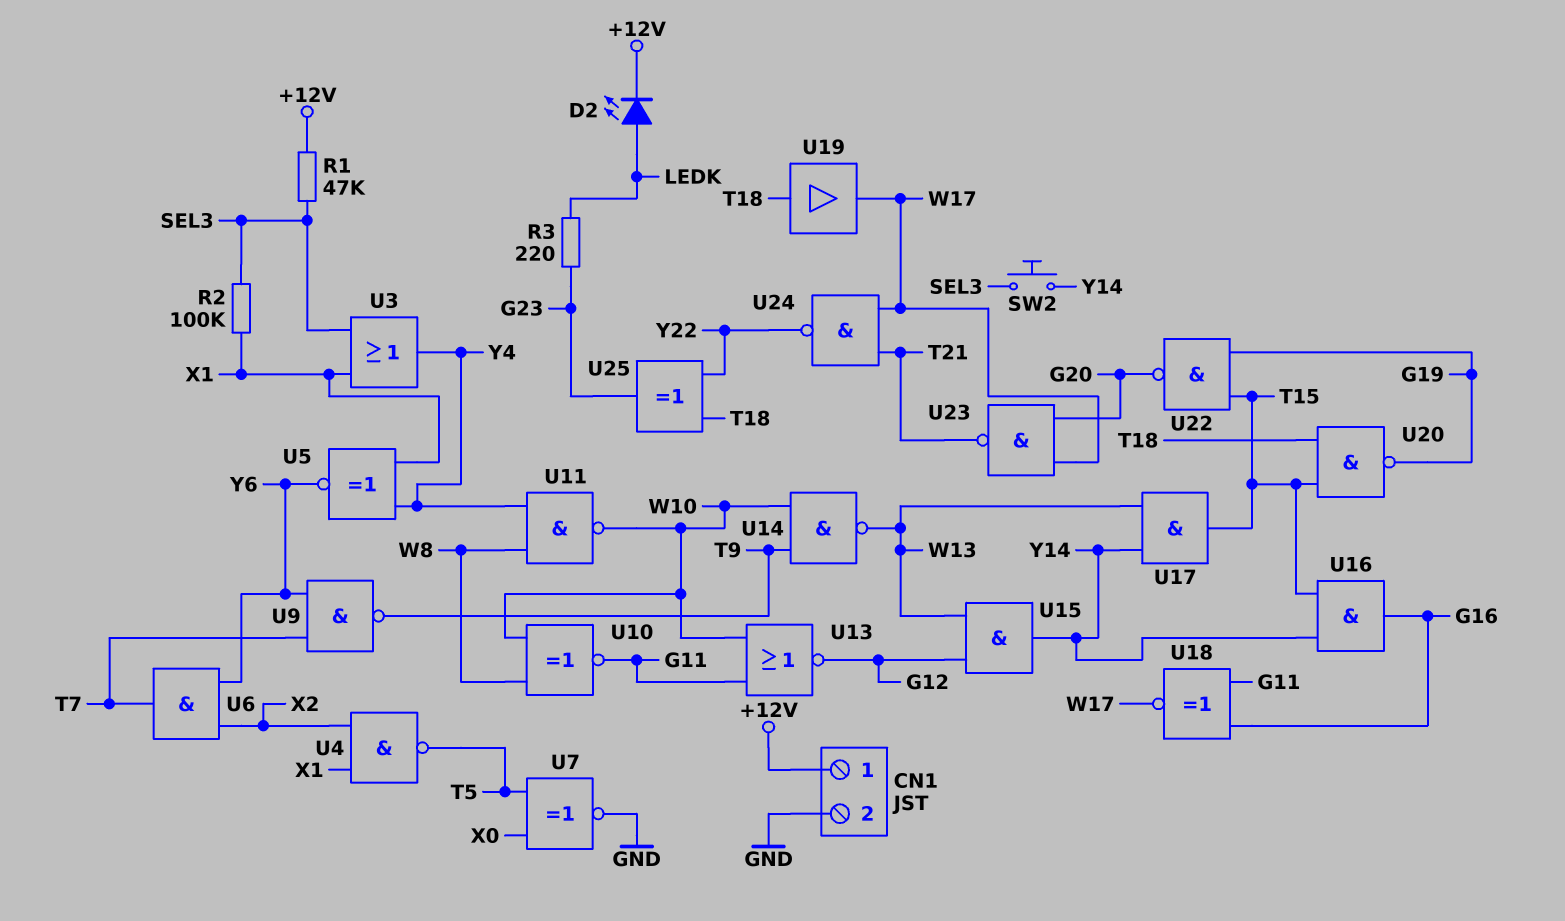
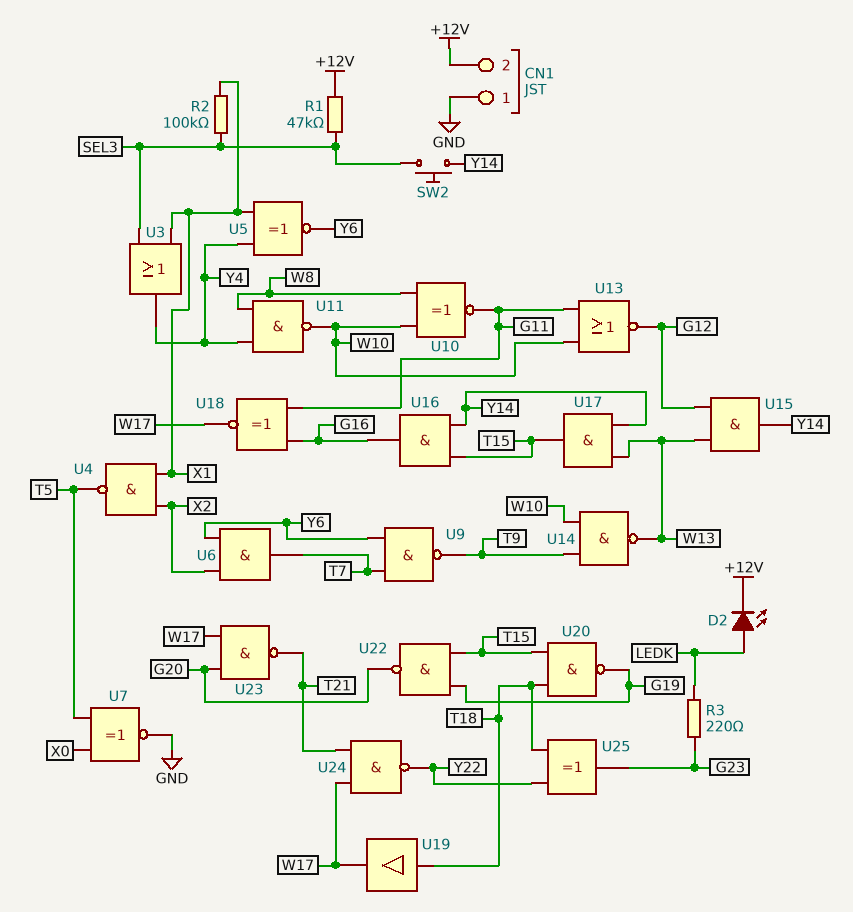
CN1 pin 1: +12V -> GND
CN1 pin 2: GND -> +12V

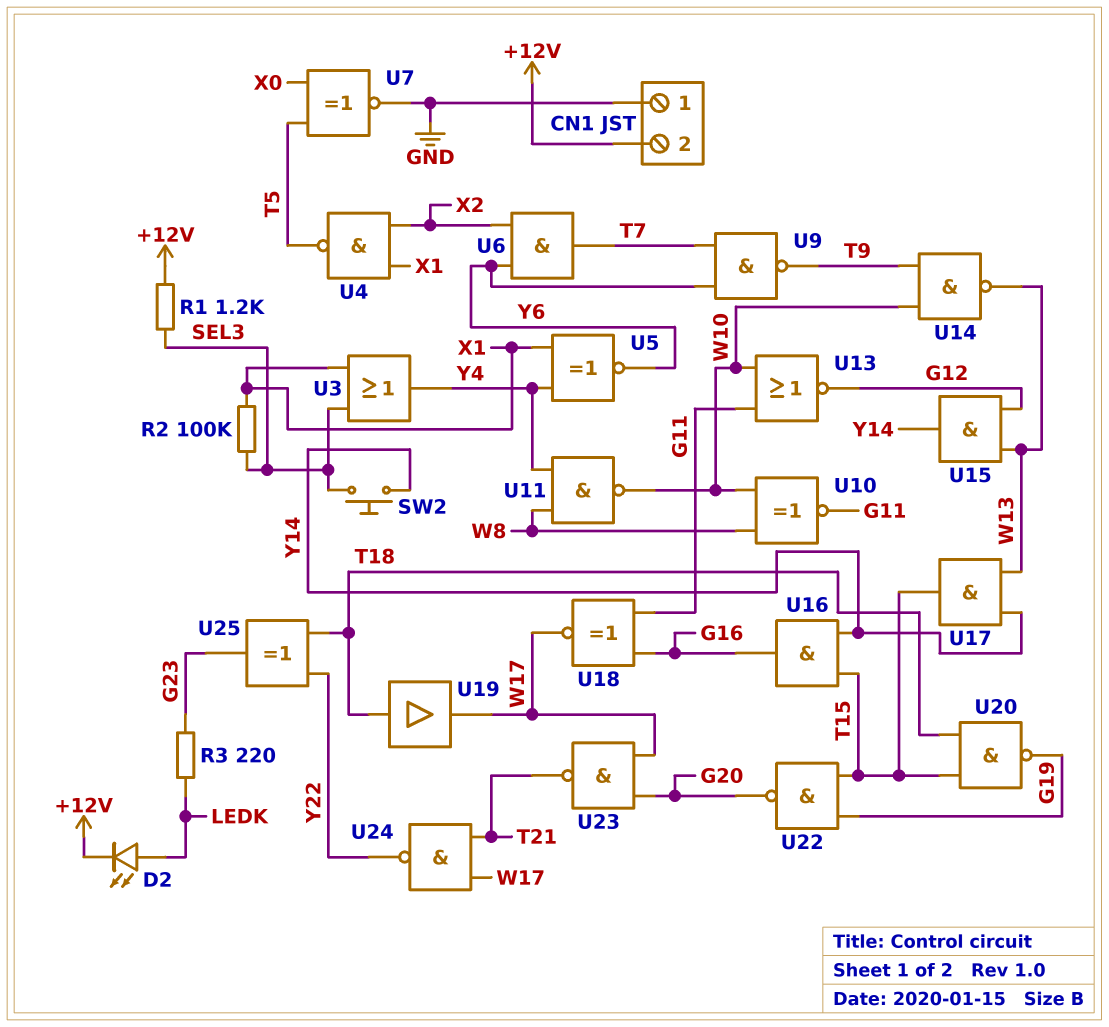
R1: 47k (+12V, SEL3) -> 1.2k (+12V, SEL3)

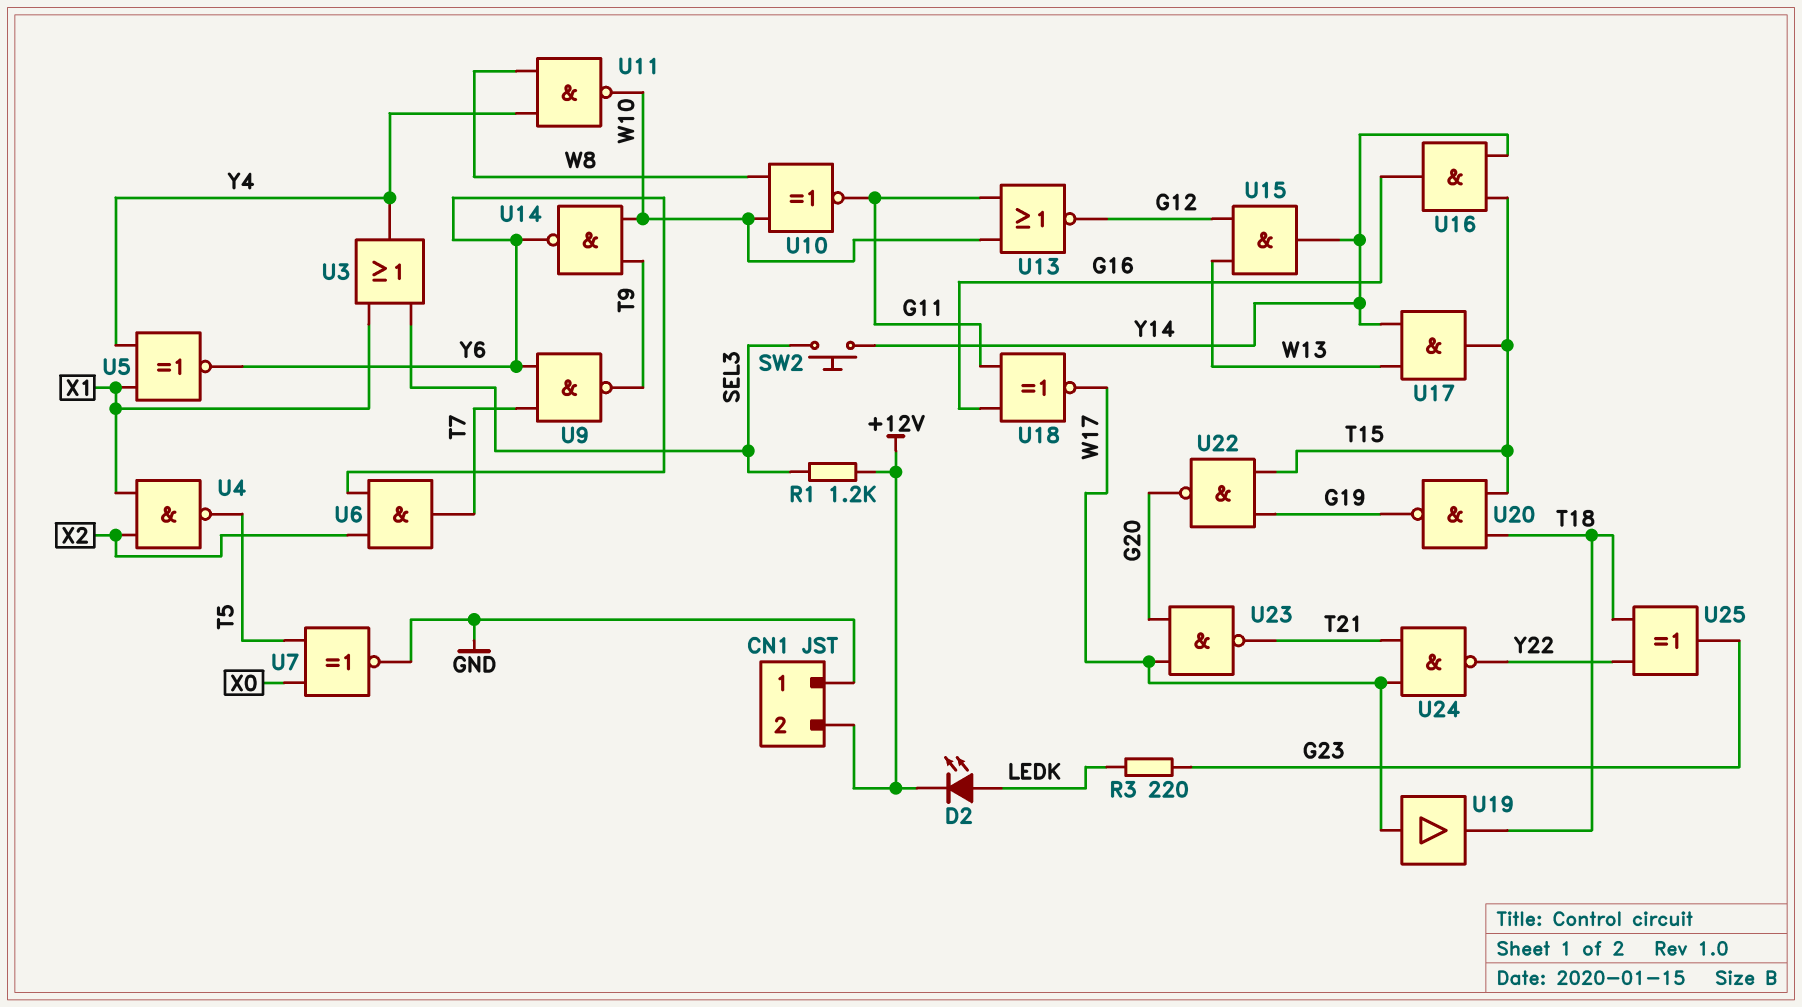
R2: 100k (SEL3, X1) -> none
U14: NAND (in T9, in W10, out W13) -> NAND (in T9, in W10, out Y6)
U19: buffer (in T18, out W17) -> buffer (in W17, out T18)

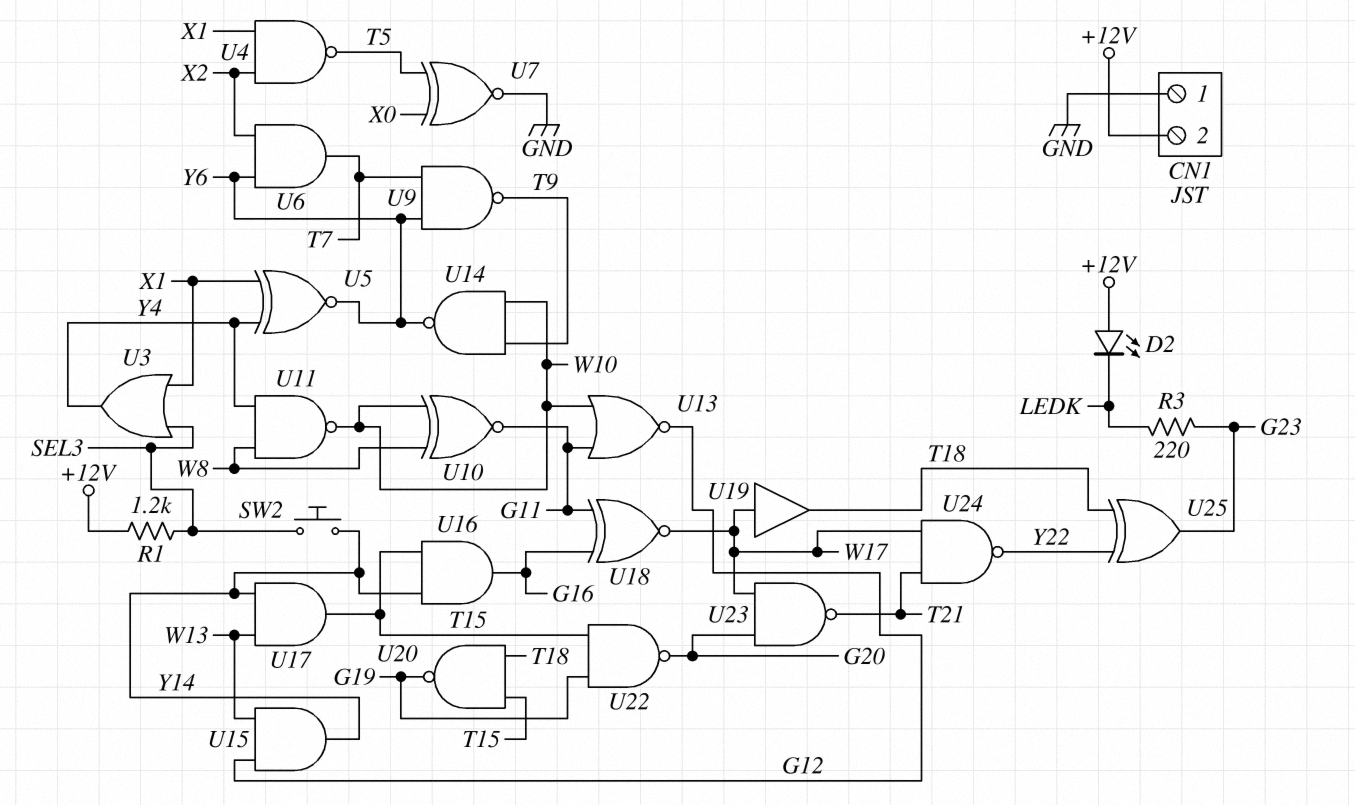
D2: LED (A LEDK, K +12V) -> LED (A +12V, K LEDK)

